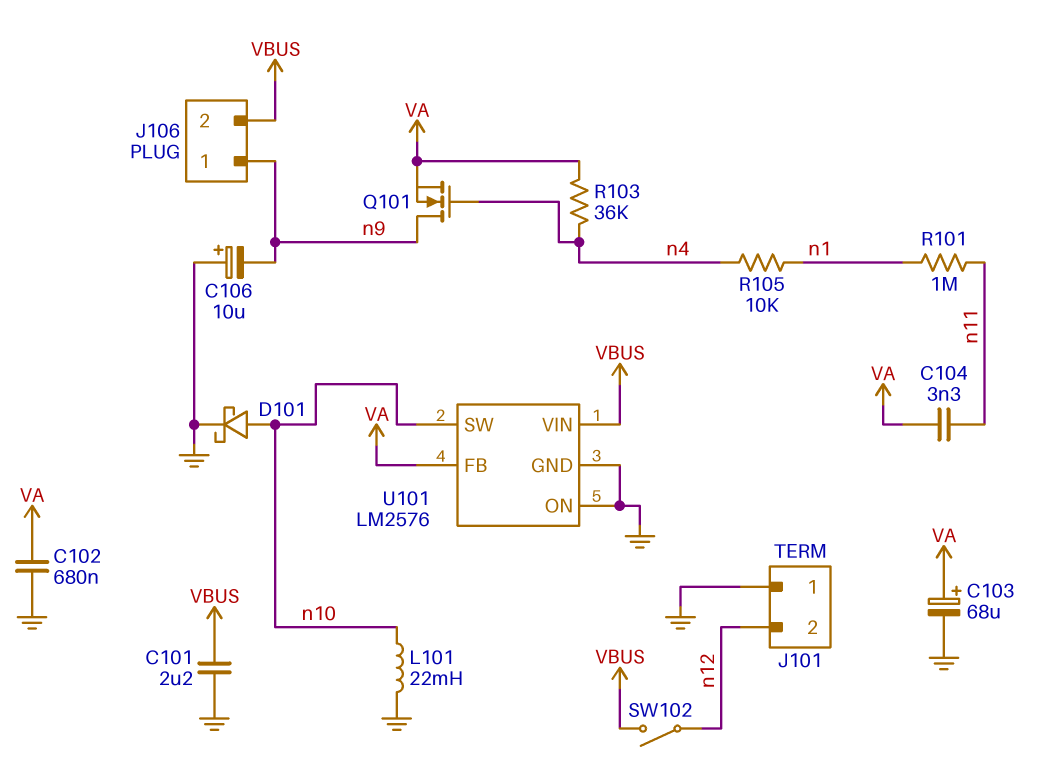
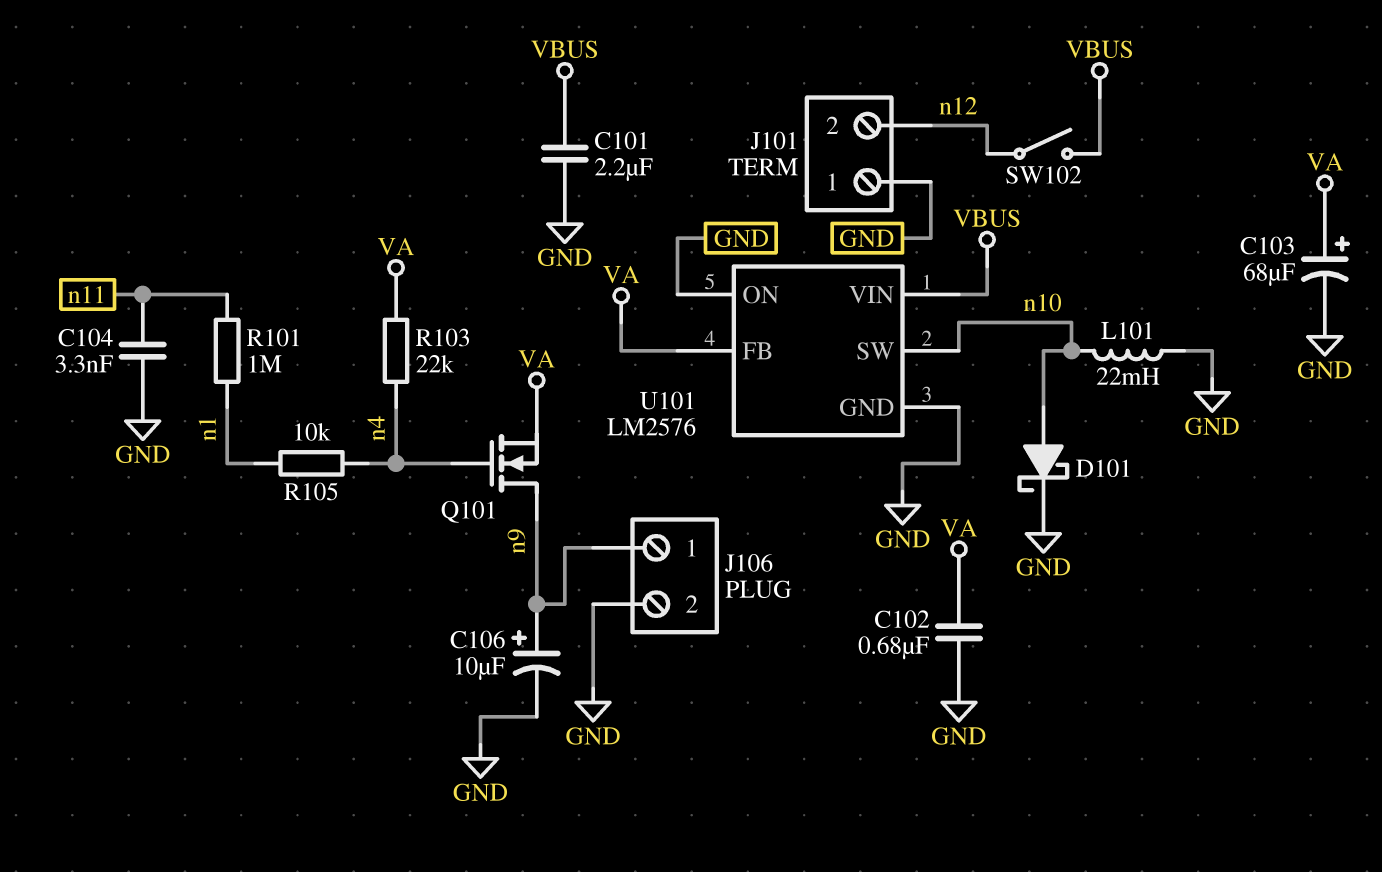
C104: 3.3nF (VA, n11) -> 3.3nF (GND, n11)
C106: 10uF (plus GND, minus n9) -> 10uF (plus n9, minus GND)
J106 pin 2: VBUS -> GND
R103: 36k (VA, n4) -> 22k (VA, n4)

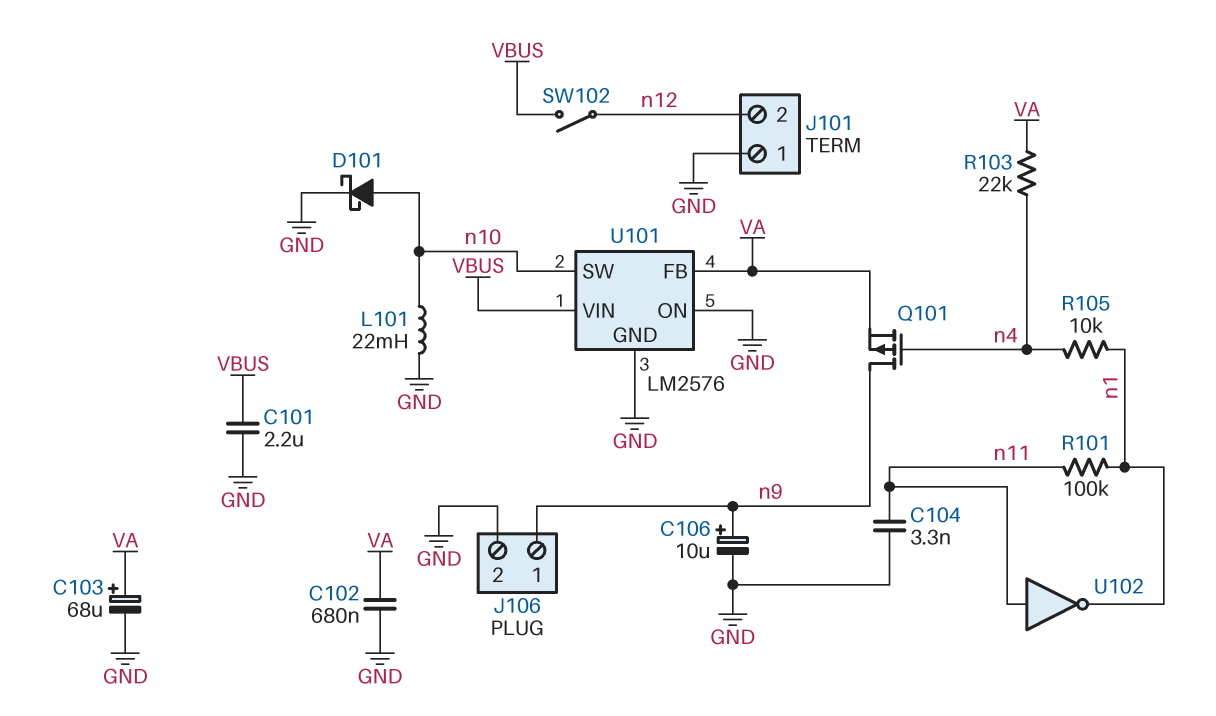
Q101: NMOS (G n4, D n9, S VA) -> PMOS (G n4, D n9, S VA)
R101: 1M (n1, n11) -> 100k (n1, n11)
U102: none -> NOT (in n11, out n1)

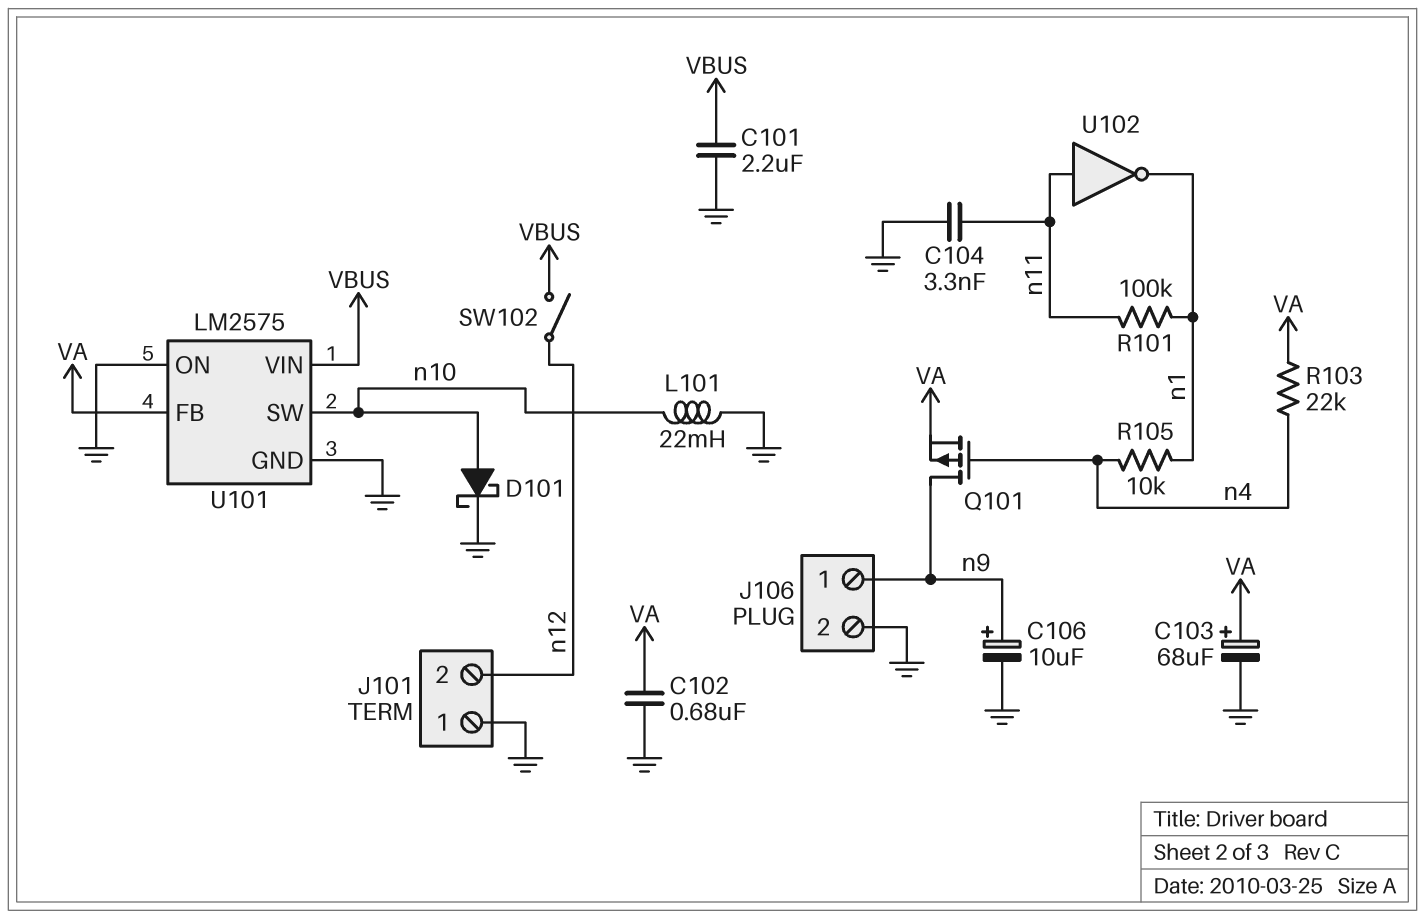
U101: LM2576 -> LM2575

